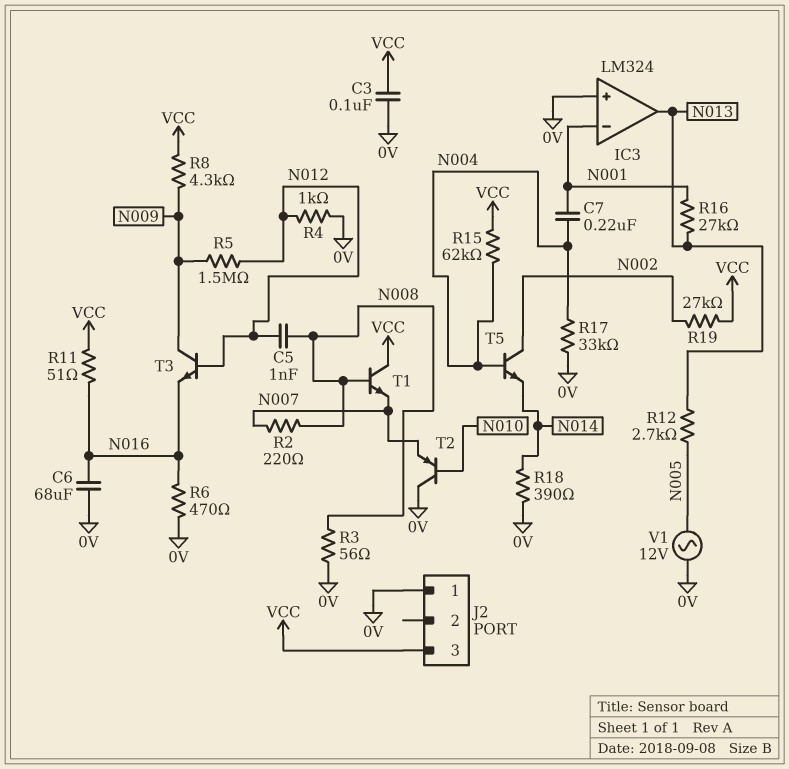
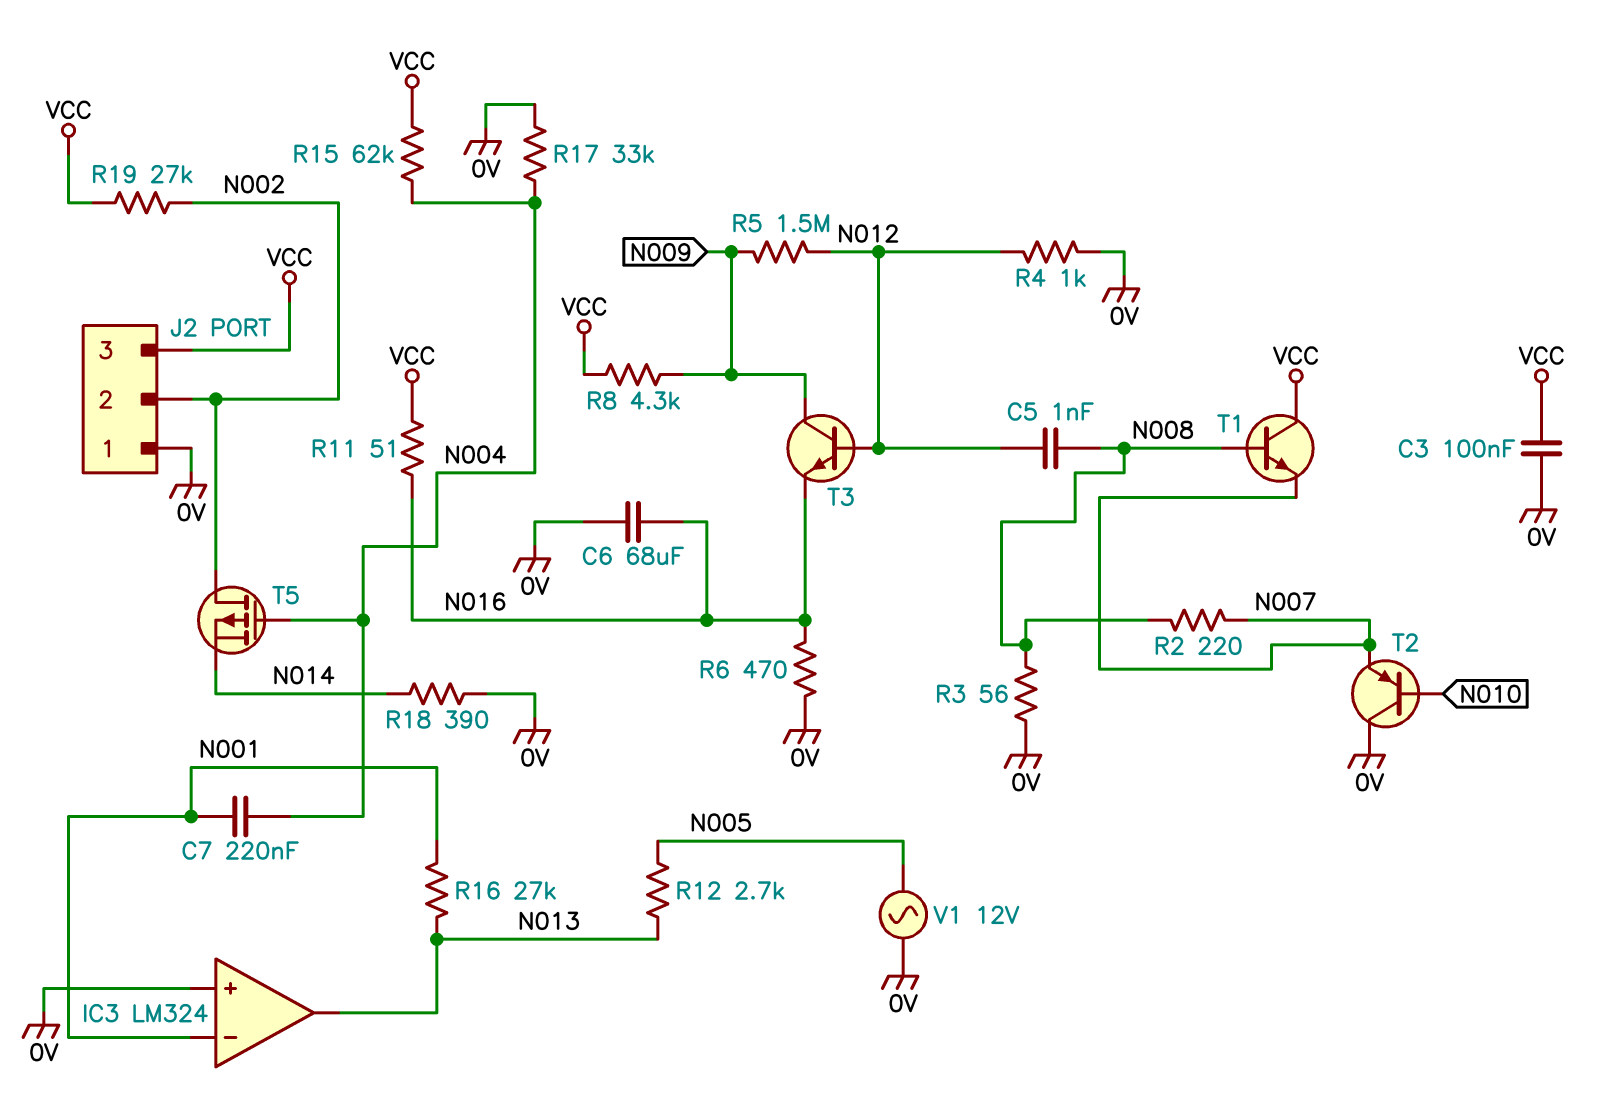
J2 pin 2: none -> N002
T5: NPN (B N004, C N002, E N014) -> PMOS (G N004, D N002, S N014)

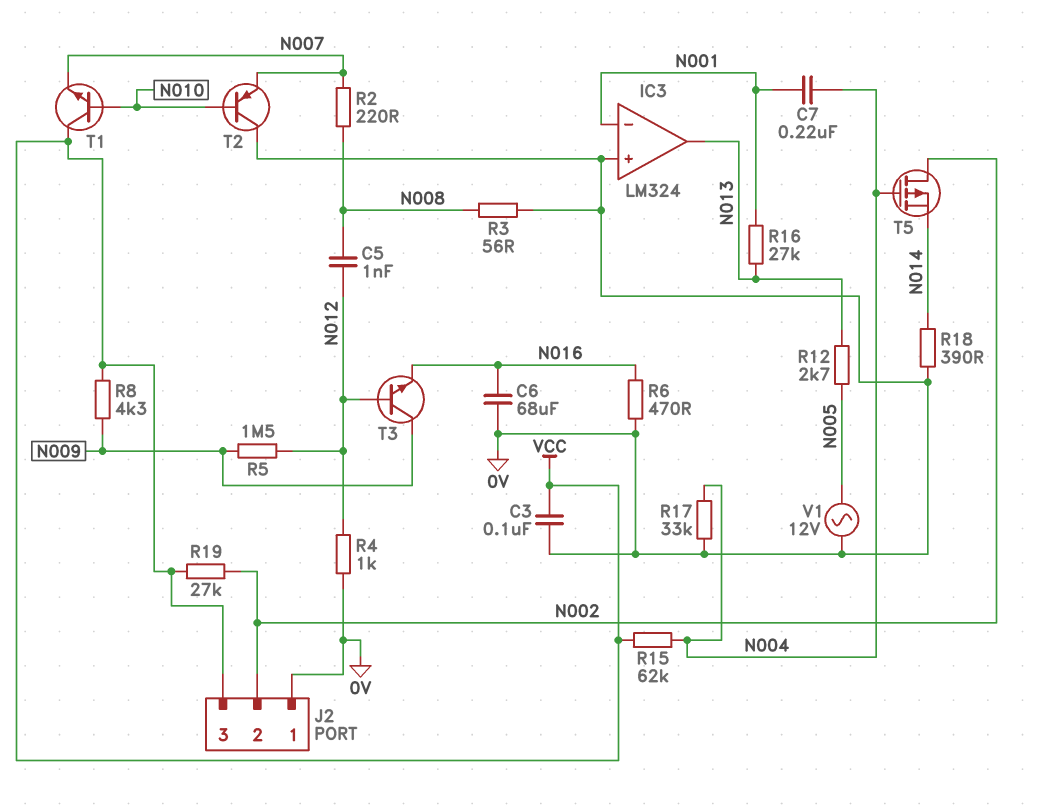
R11: 51 (N016, VCC) -> none
T1: NPN (B N008, C VCC, E N007) -> NPN (B N010, C VCC, E N007)

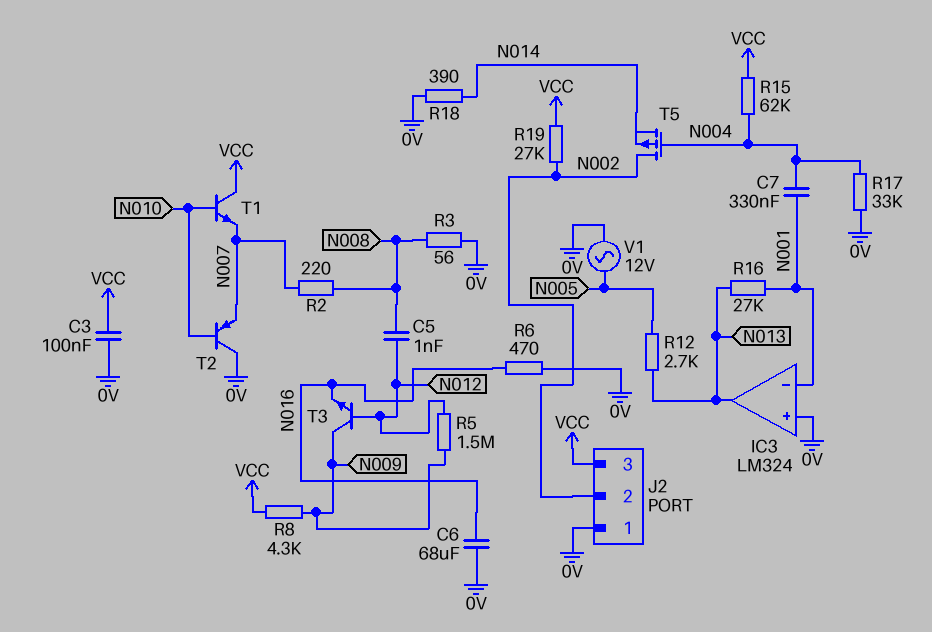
C7: 220nF (N001, N004) -> 330nF (N001, N004)
R4: 1k (0V, N012) -> none

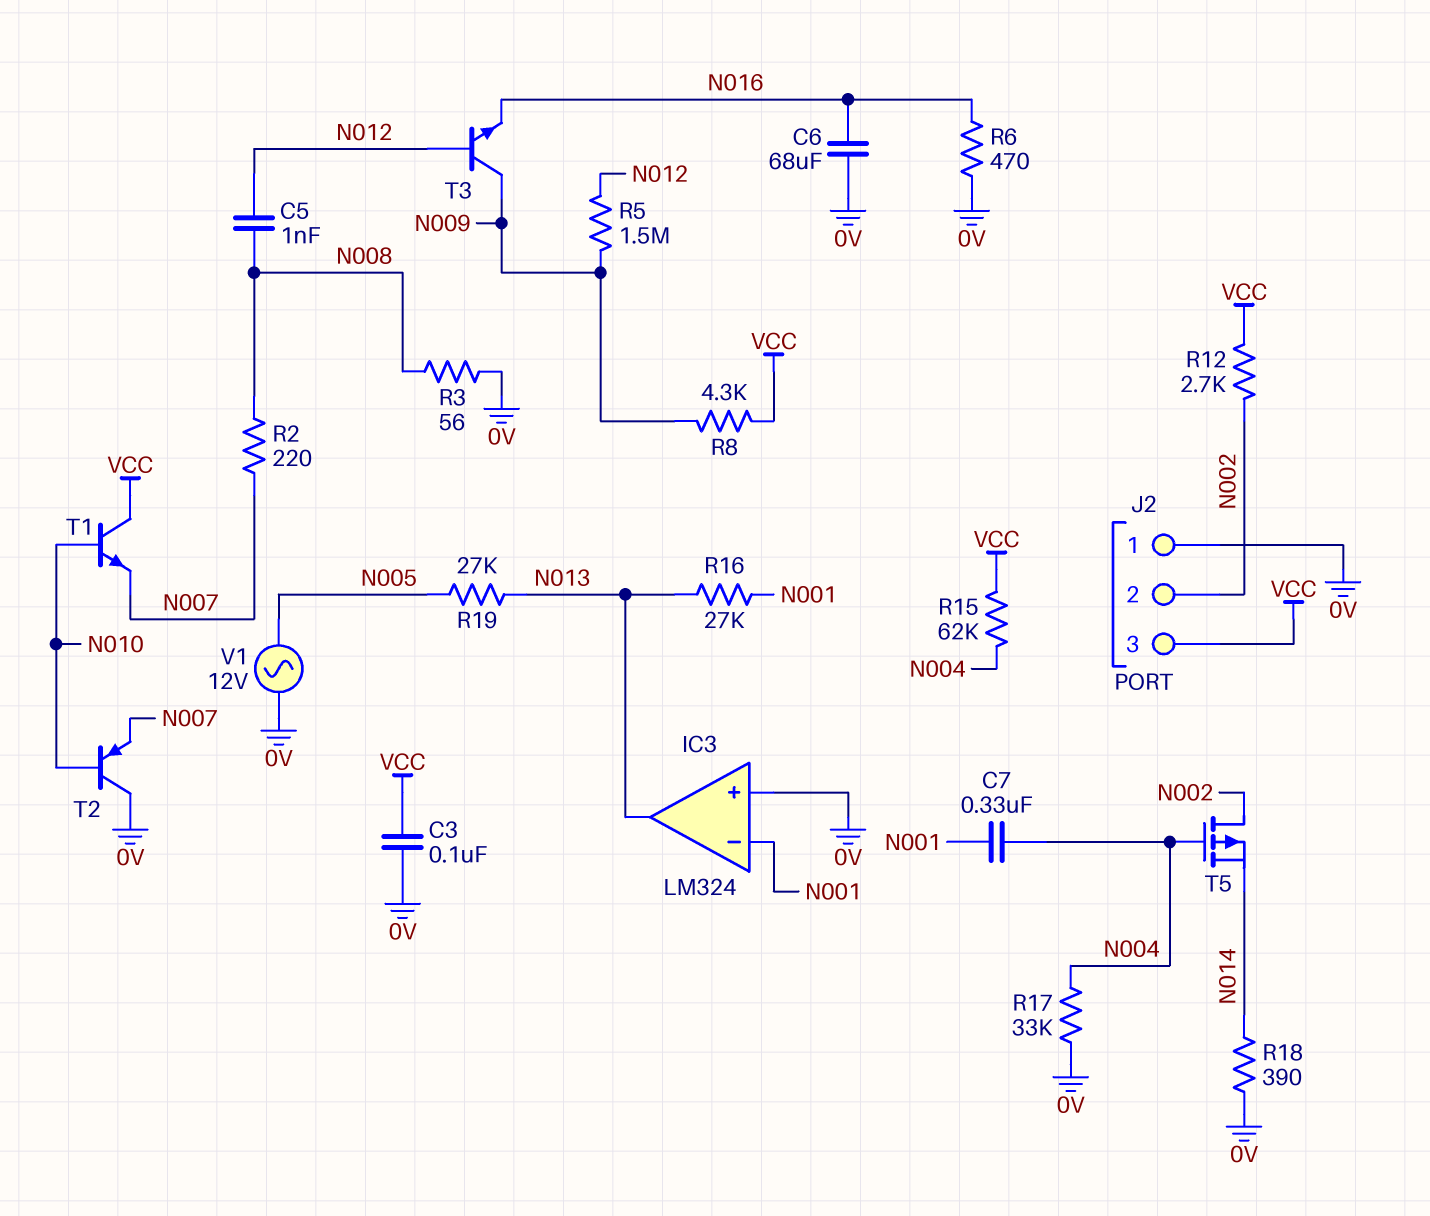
R12: 2.7k (N005, N013) -> 2.7k (N002, VCC)
R19: 27k (N002, VCC) -> 27k (N005, N013)

